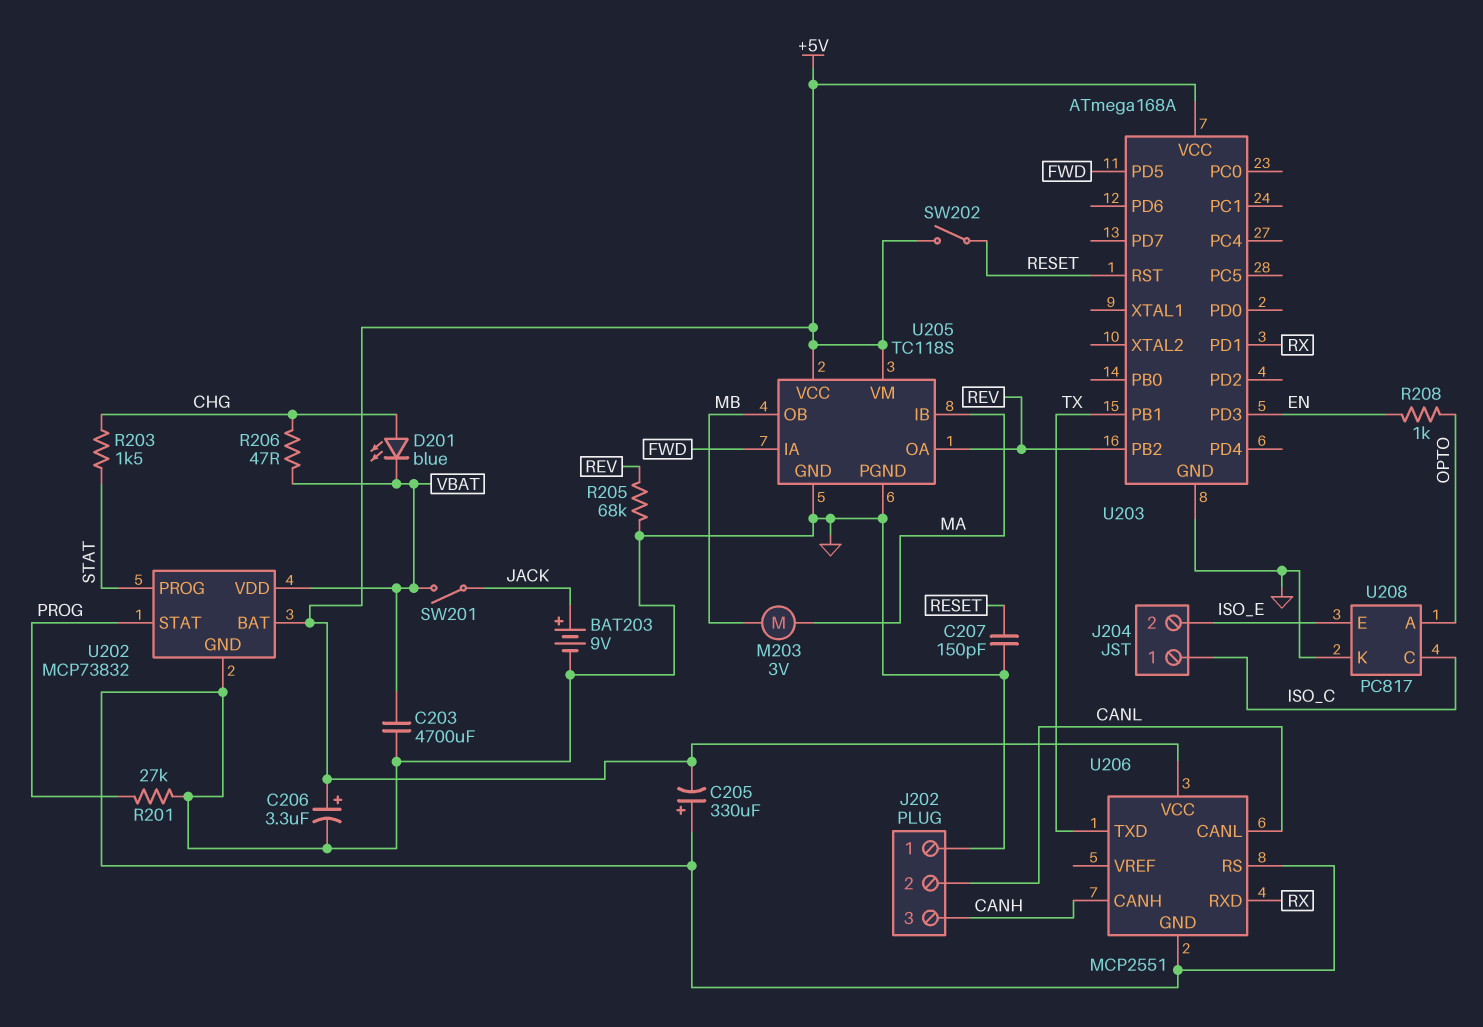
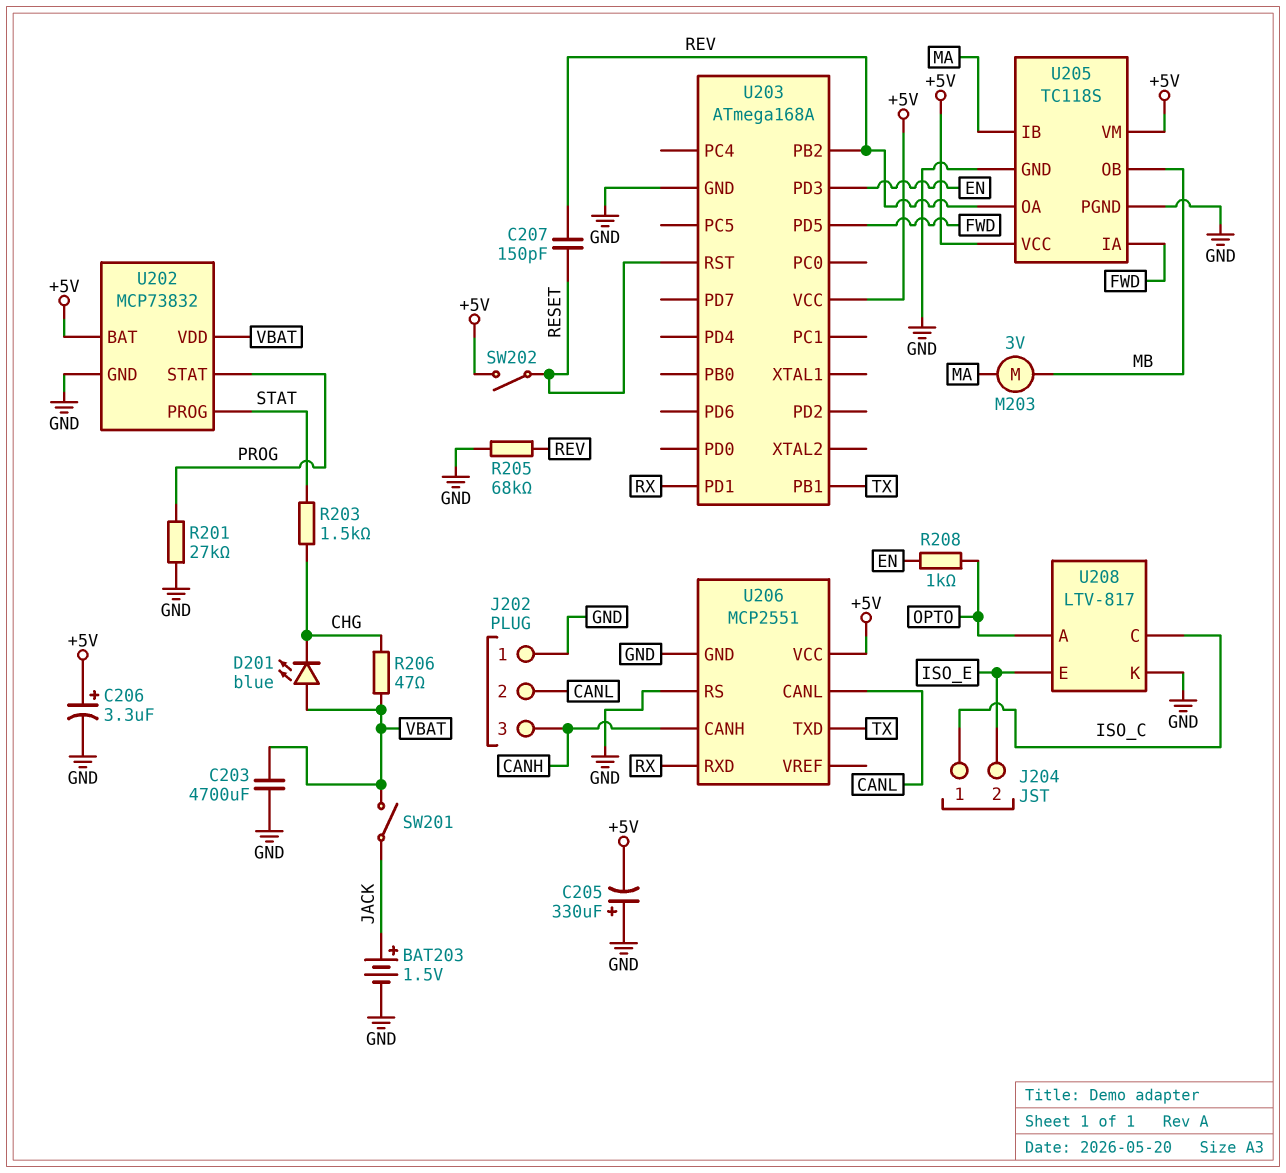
BAT203: 9V (plus JACK, minus GND) -> 1.5V (plus JACK, minus GND)
C207: 150pF (GND, RESET) -> 150pF (RESET, REV)
D201: LED blue (A CHG, K VBAT) -> LED blue (A VBAT, K CHG)
U208: PC817 -> LTV-817

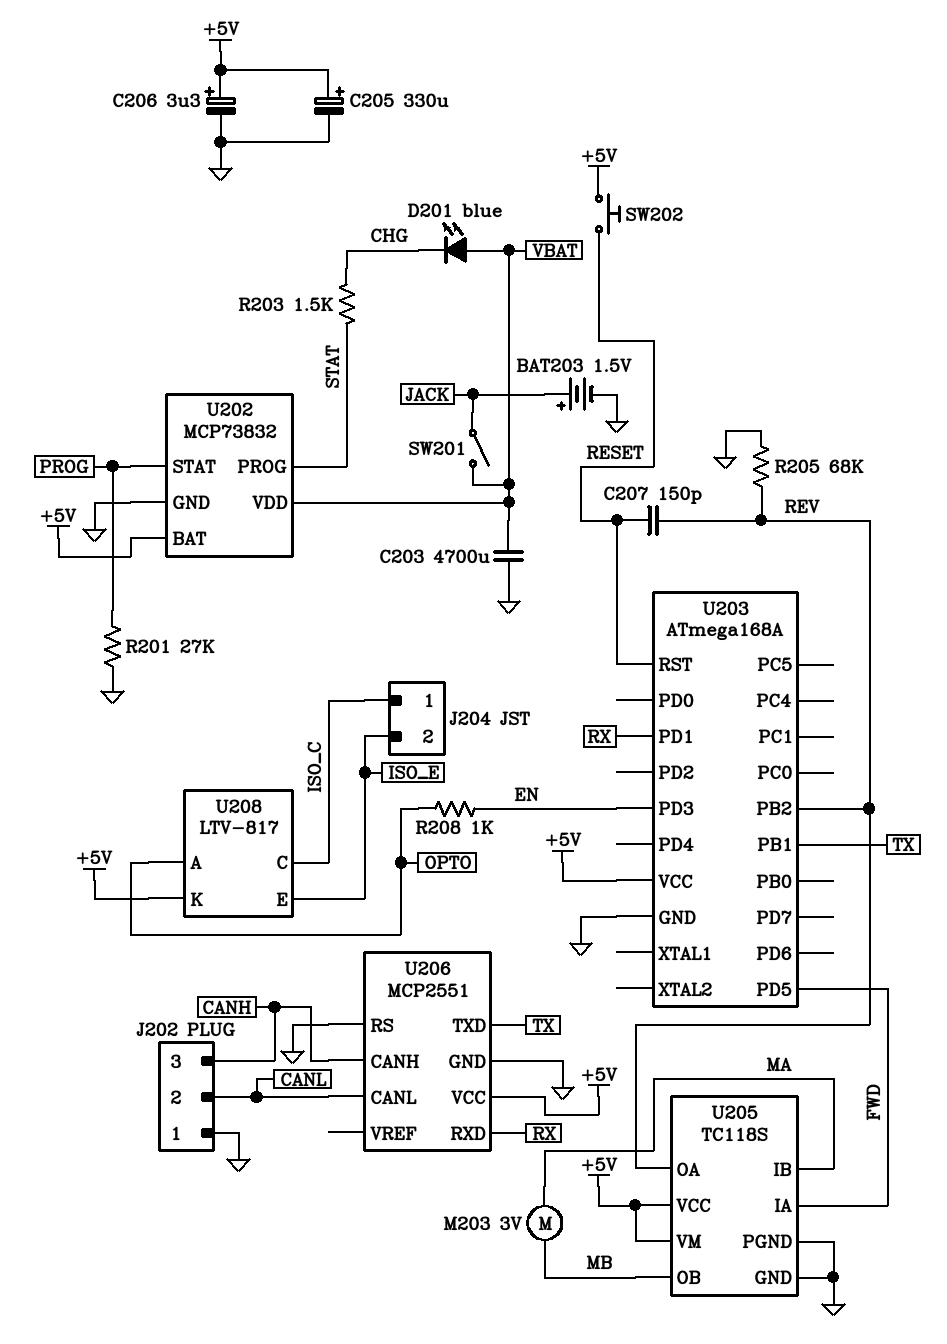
C205: 330uF (plus GND, minus +5V) -> 330uF (plus +5V, minus GND)
R206: 47 (CHG, VBAT) -> none
SW202: switch (+5V, RESET) -> button (+5V, RESET)
U208 pin K: GND -> +5V

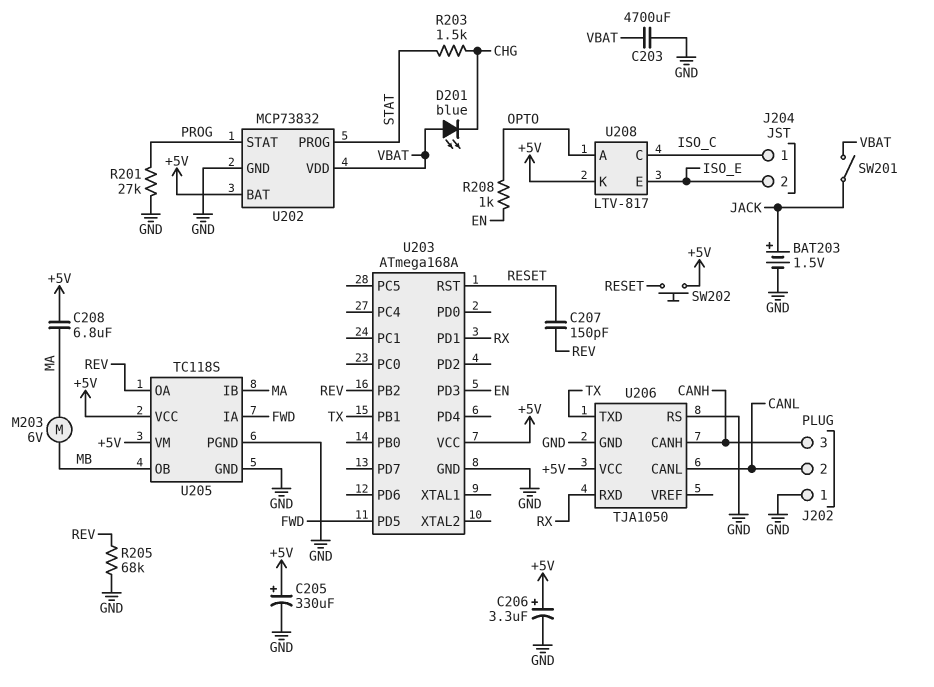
C208: none -> 6.8uF (+5V, MA)
M203: motor 3V (MA, MB) -> motor 6V (MA, MB)
U206: MCP2551 -> TJA1050

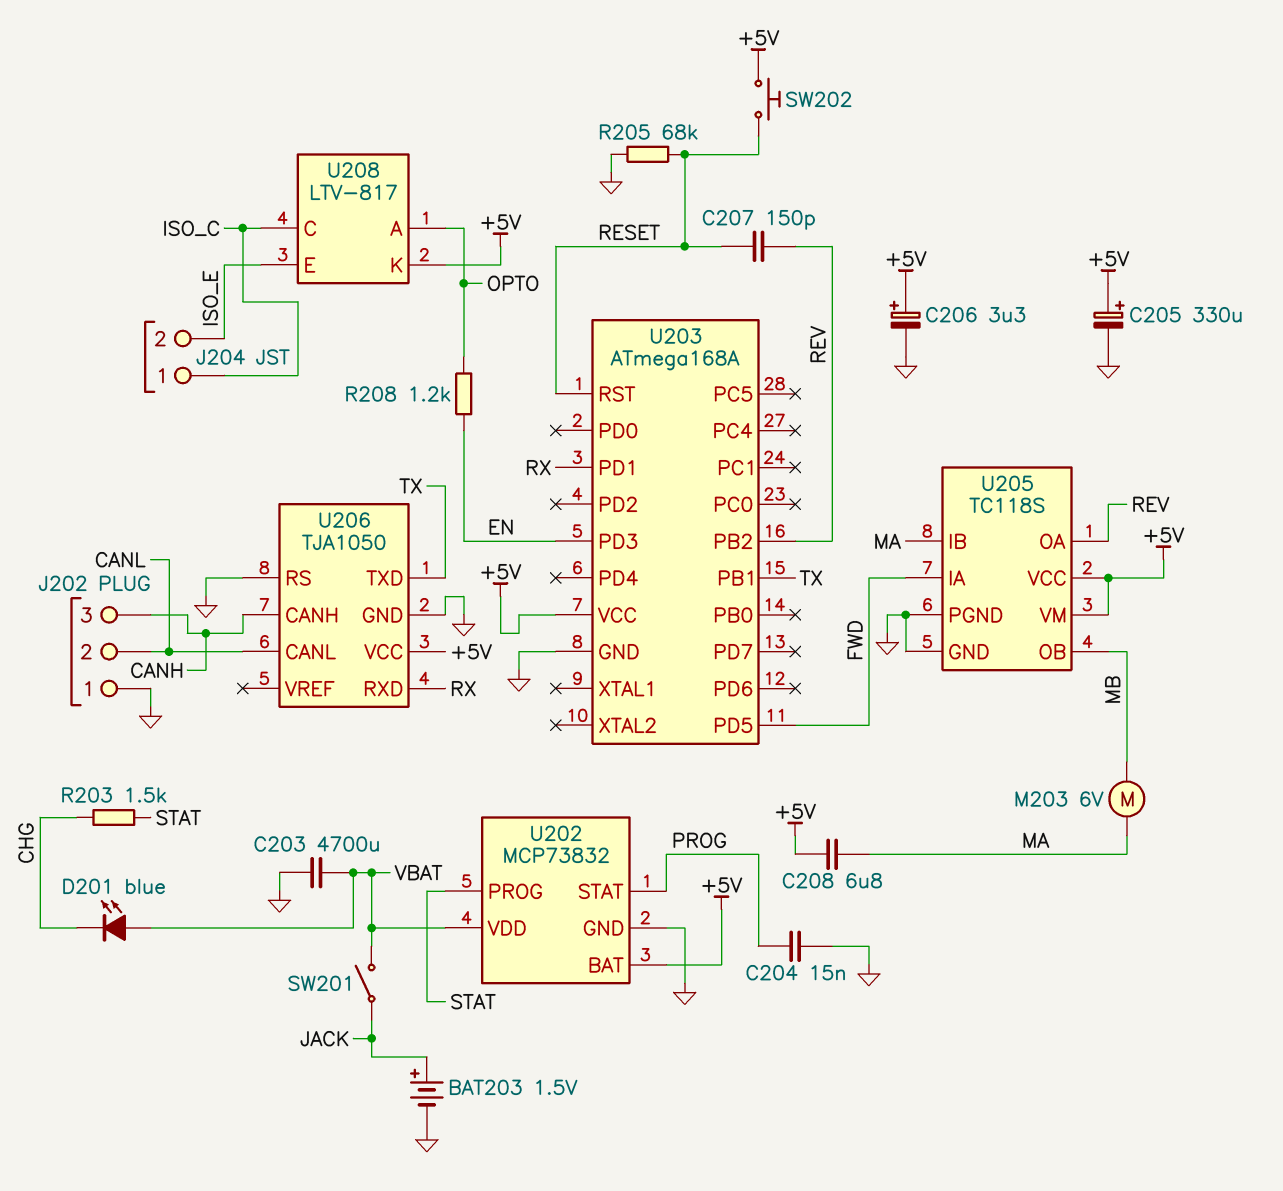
C204: none -> 15nF (GND, PROG)
R201: 27k (GND, PROG) -> none
R205: 68k (GND, REV) -> 68k (GND, RESET)
R208: 1k (EN, OPTO) -> 1.2k (EN, OPTO)

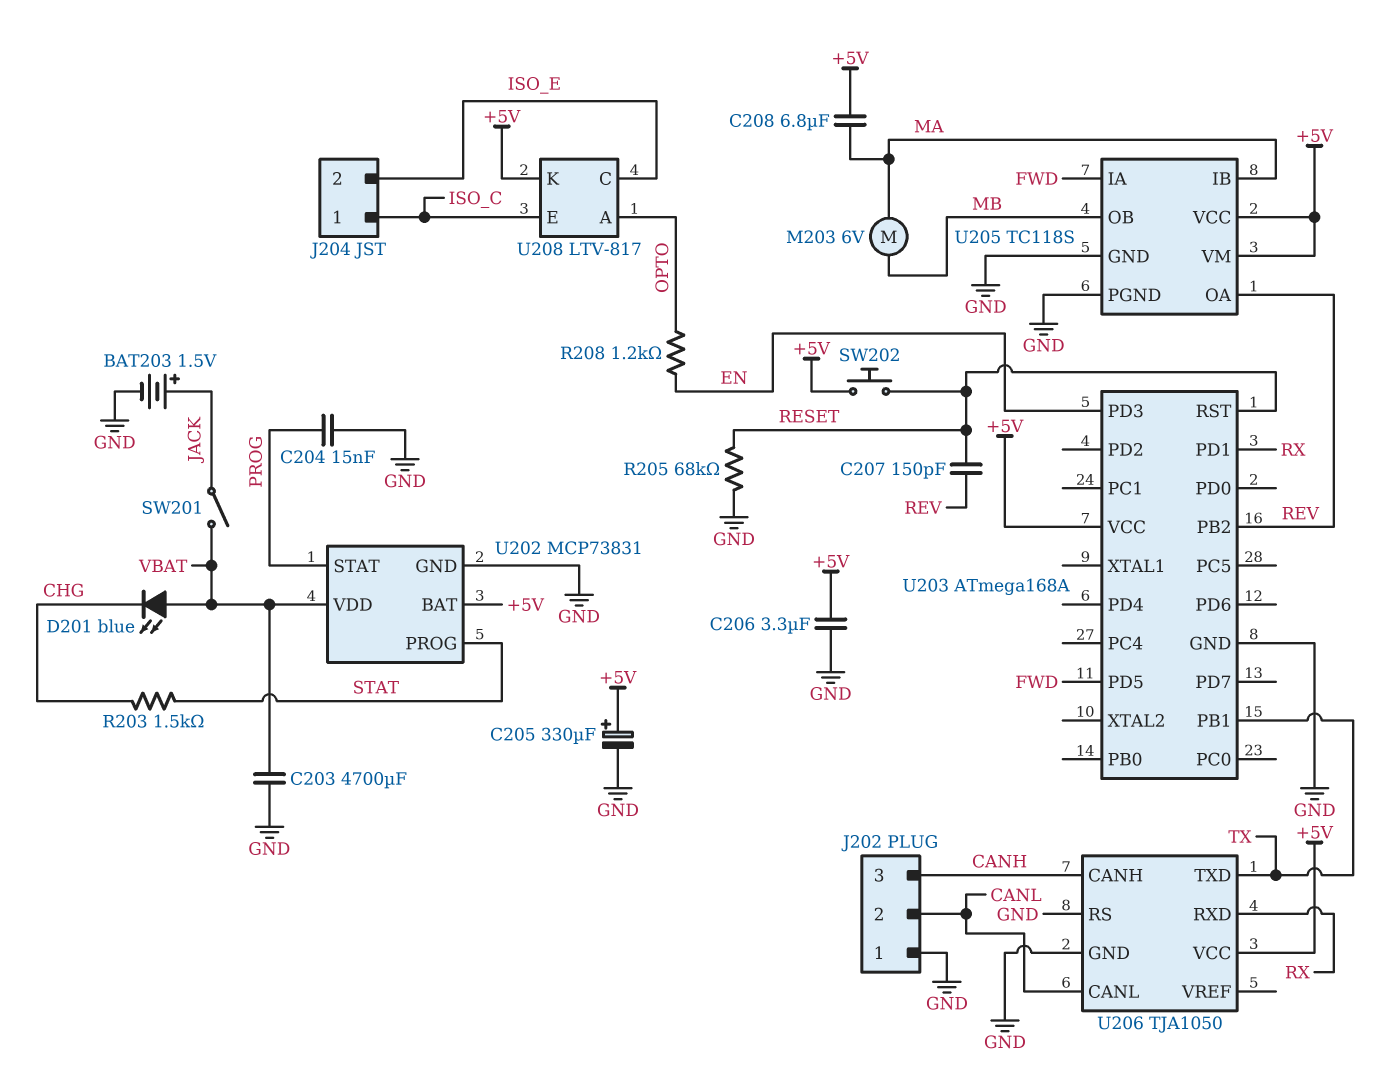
C206: 3.3uF (plus +5V, minus GND) -> 3.3uF (+5V, GND)
U202: MCP73832 -> MCP73831
U208 pin C: ISO_C -> ISO_E
U208 pin E: ISO_E -> ISO_C

